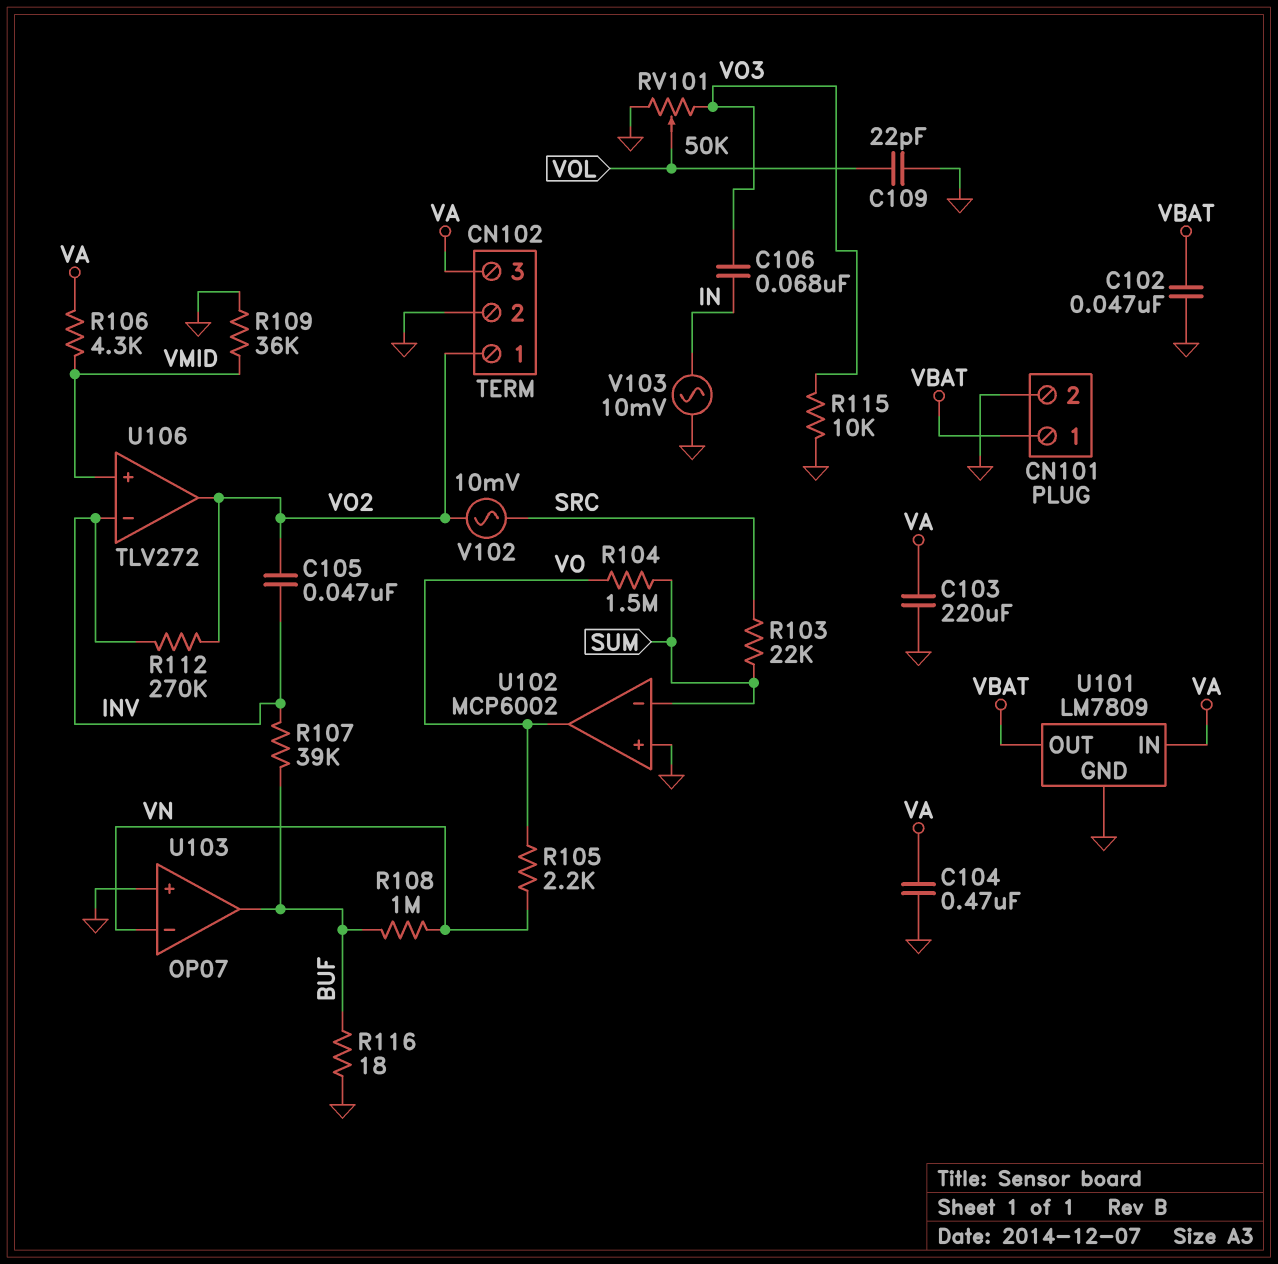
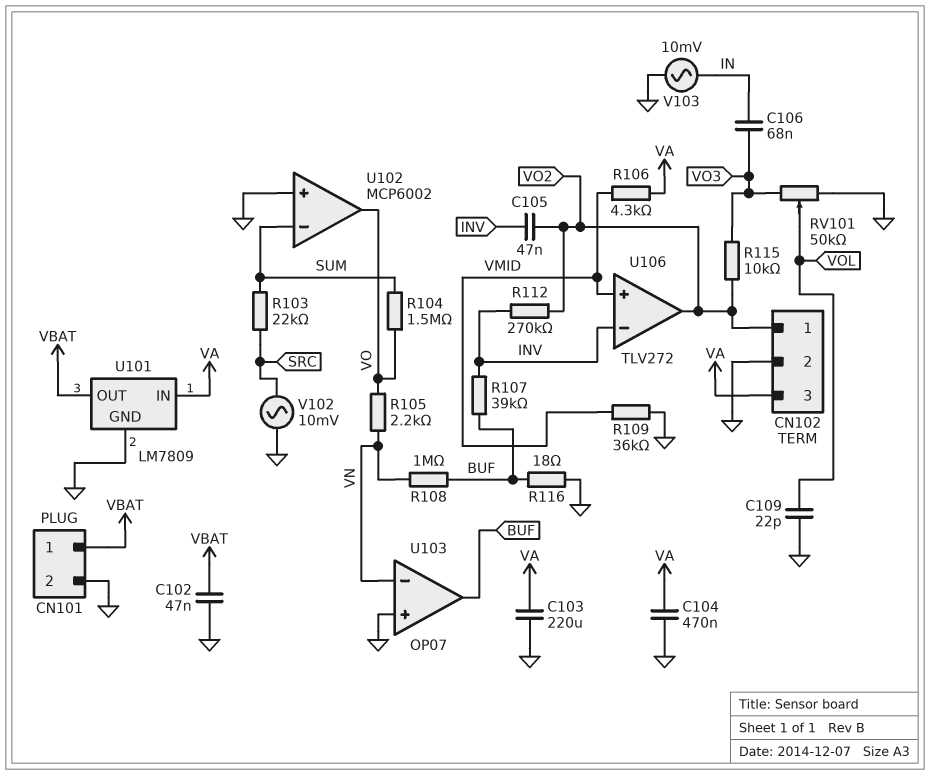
R115: 10k (GND, VO3) -> 10k (VO2, VO3)
V102: AC 10mV (SRC, VO2) -> AC 10mV (GND, SRC)

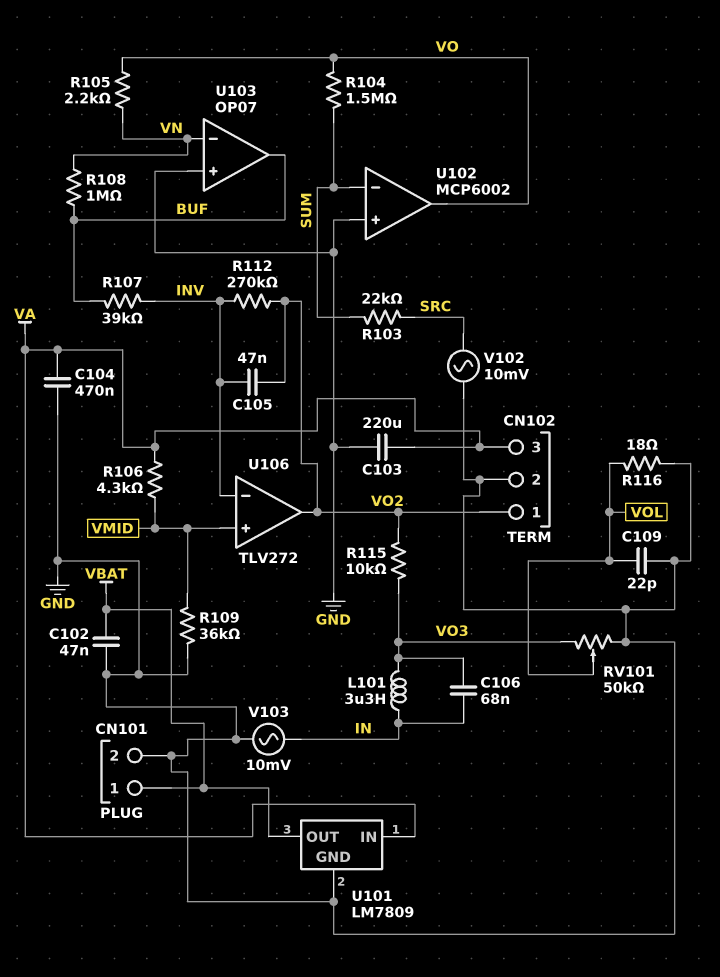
L101: none -> 3.3uH (IN, VO3)
R116: 18 (BUF, GND) -> 18 (GND, VOL)

